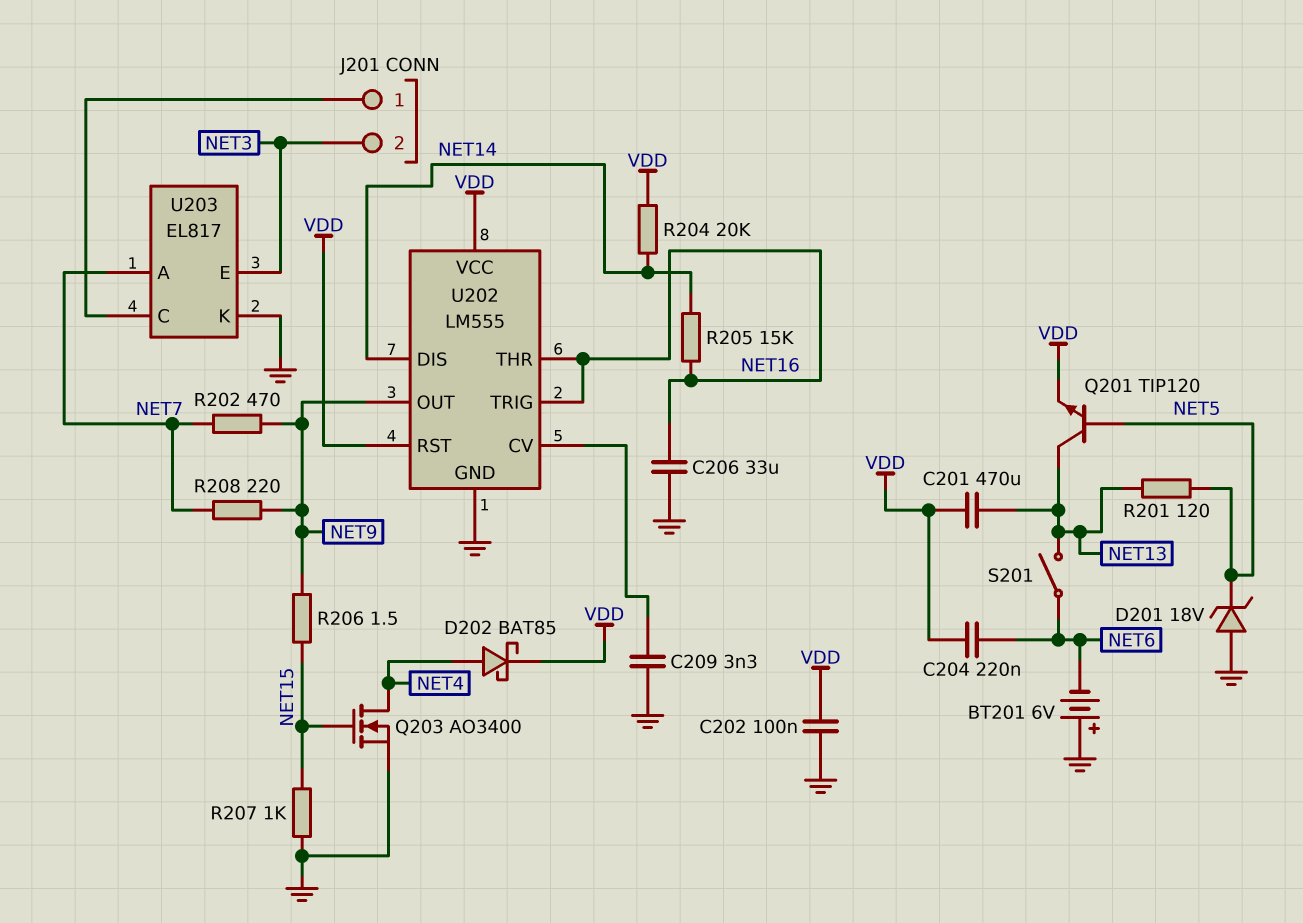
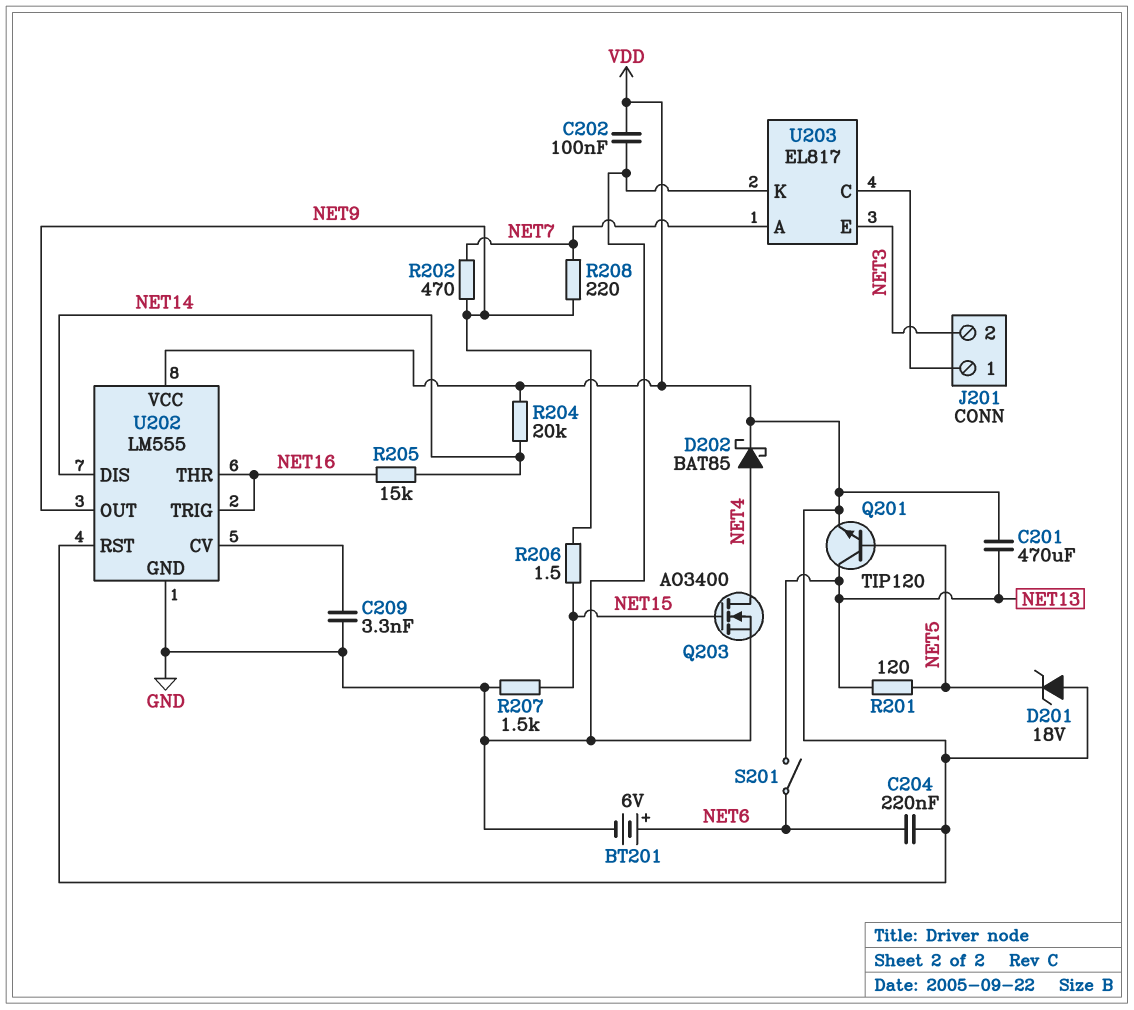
BT201: 6V (plus GND, minus NET6) -> 6V (plus NET6, minus GND)
C206: 33uF (GND, NET16) -> none
D201: zener 18V (A GND, K NET5) -> zener 18V (A VDD, K NET5)
R207: 1k (GND, NET15) -> 1.5k (GND, NET15)

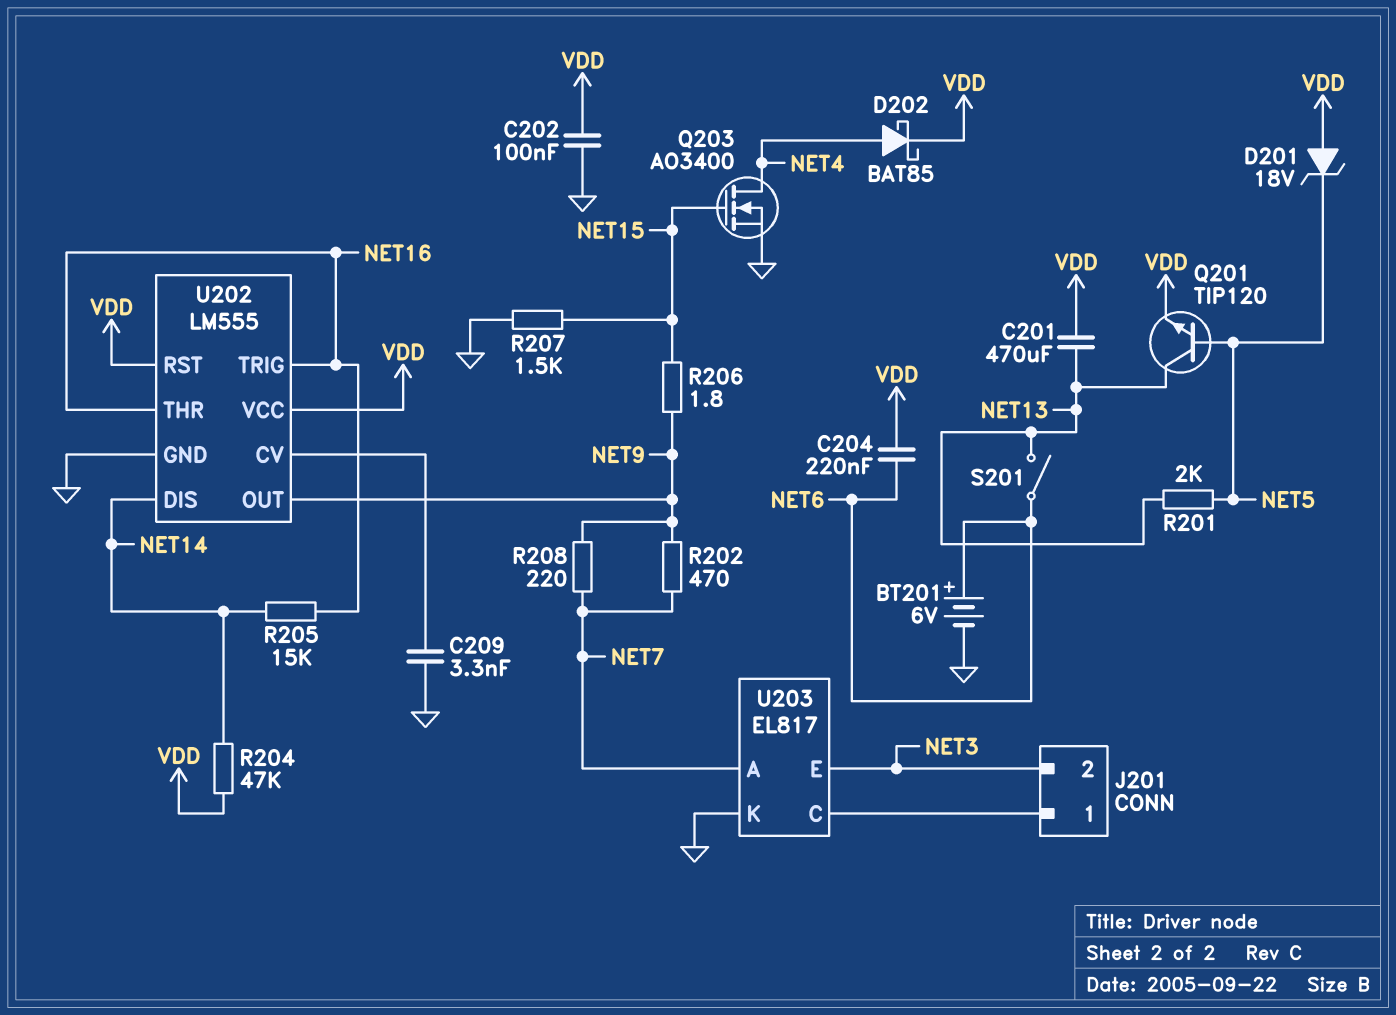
R201: 120 (NET5, NET13) -> 2k (NET5, NET13)
R204: 20k (NET14, VDD) -> 47k (NET14, VDD)
R206: 1.5 (NET9, NET15) -> 1.8 (NET9, NET15)

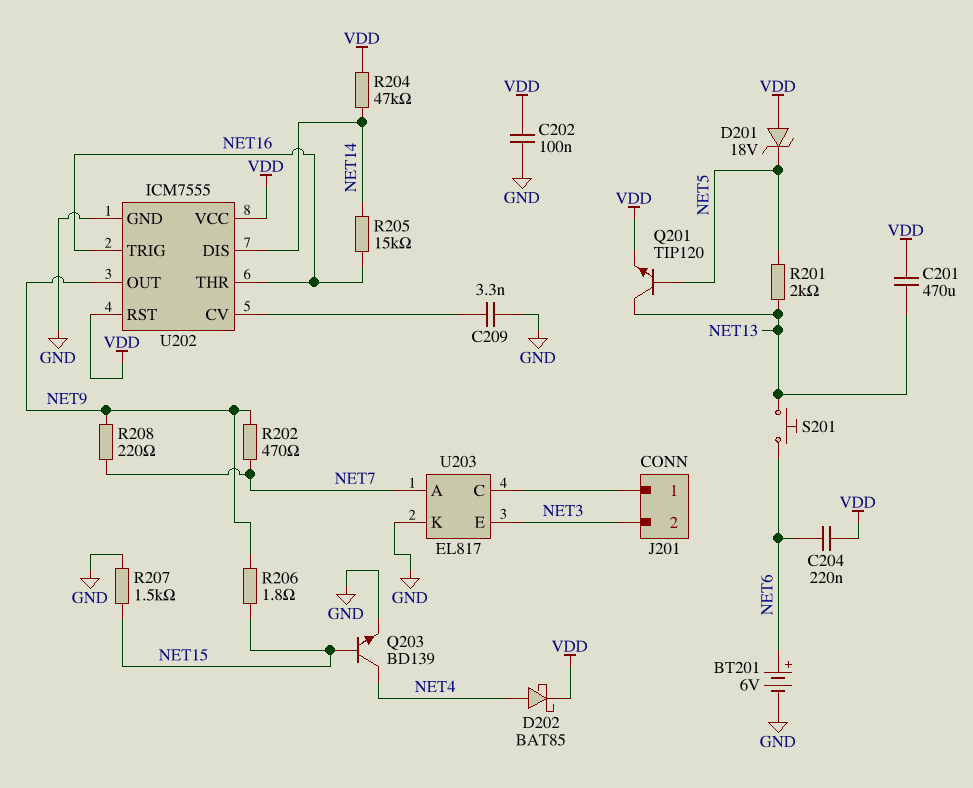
Q203: NMOS AO3400 (G NET15, D NET4, S GND) -> NPN BD139 (B NET15, C NET4, E GND)
S201: switch (NET6, NET13) -> button (NET6, NET13)
U202: LM555 -> ICM7555

